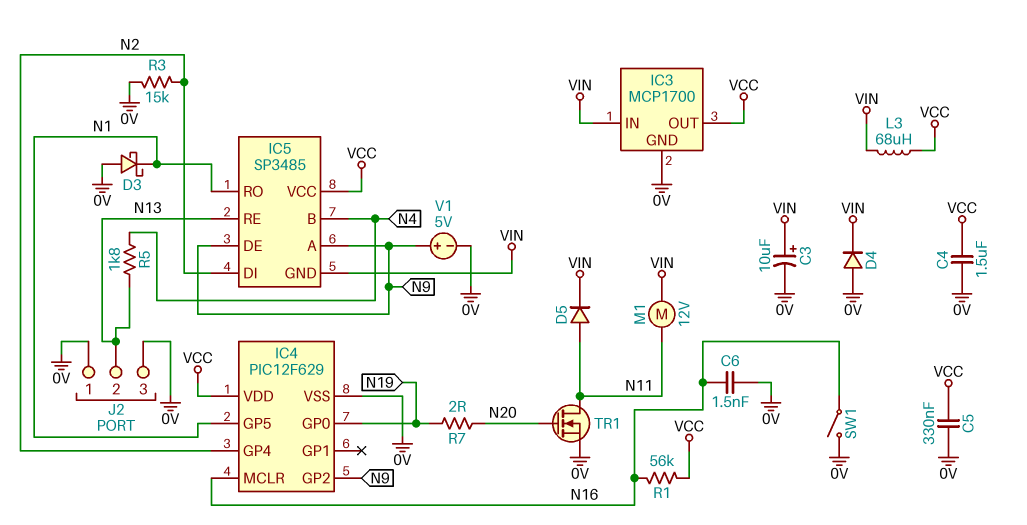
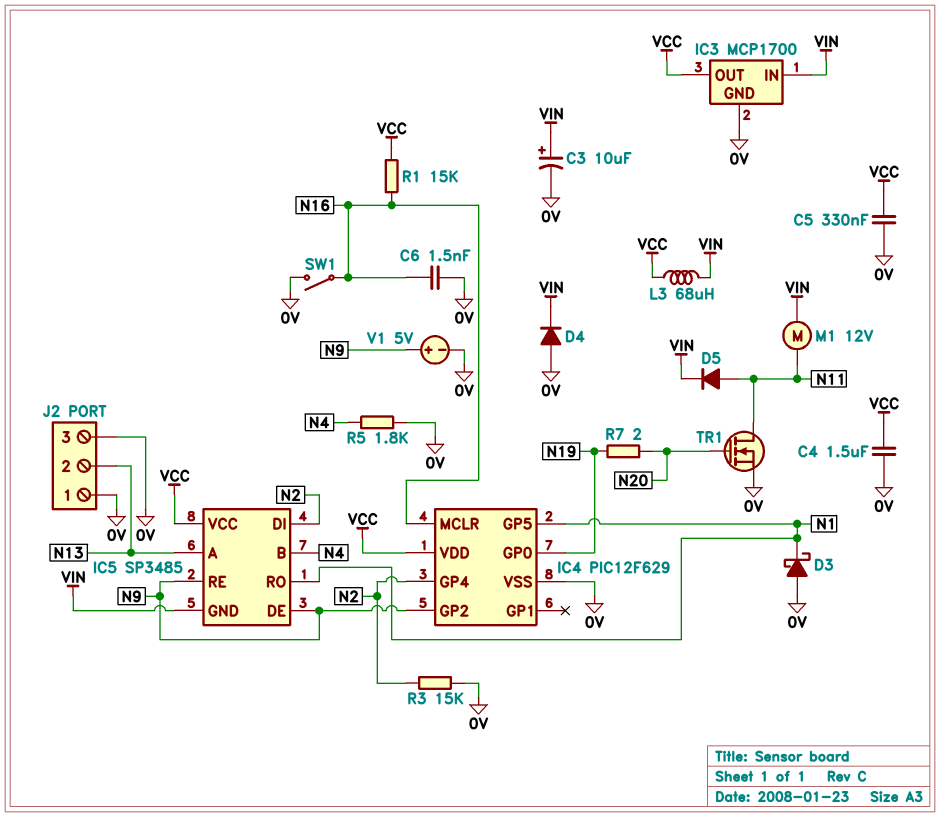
IC5 pin A: N9 -> N13
IC5 pin RE: N13 -> N9
R1: 56k (N16, VCC) -> 15k (N16, VCC)
R5: 1.8k (N4, N13) -> 1.8k (0V, N4)

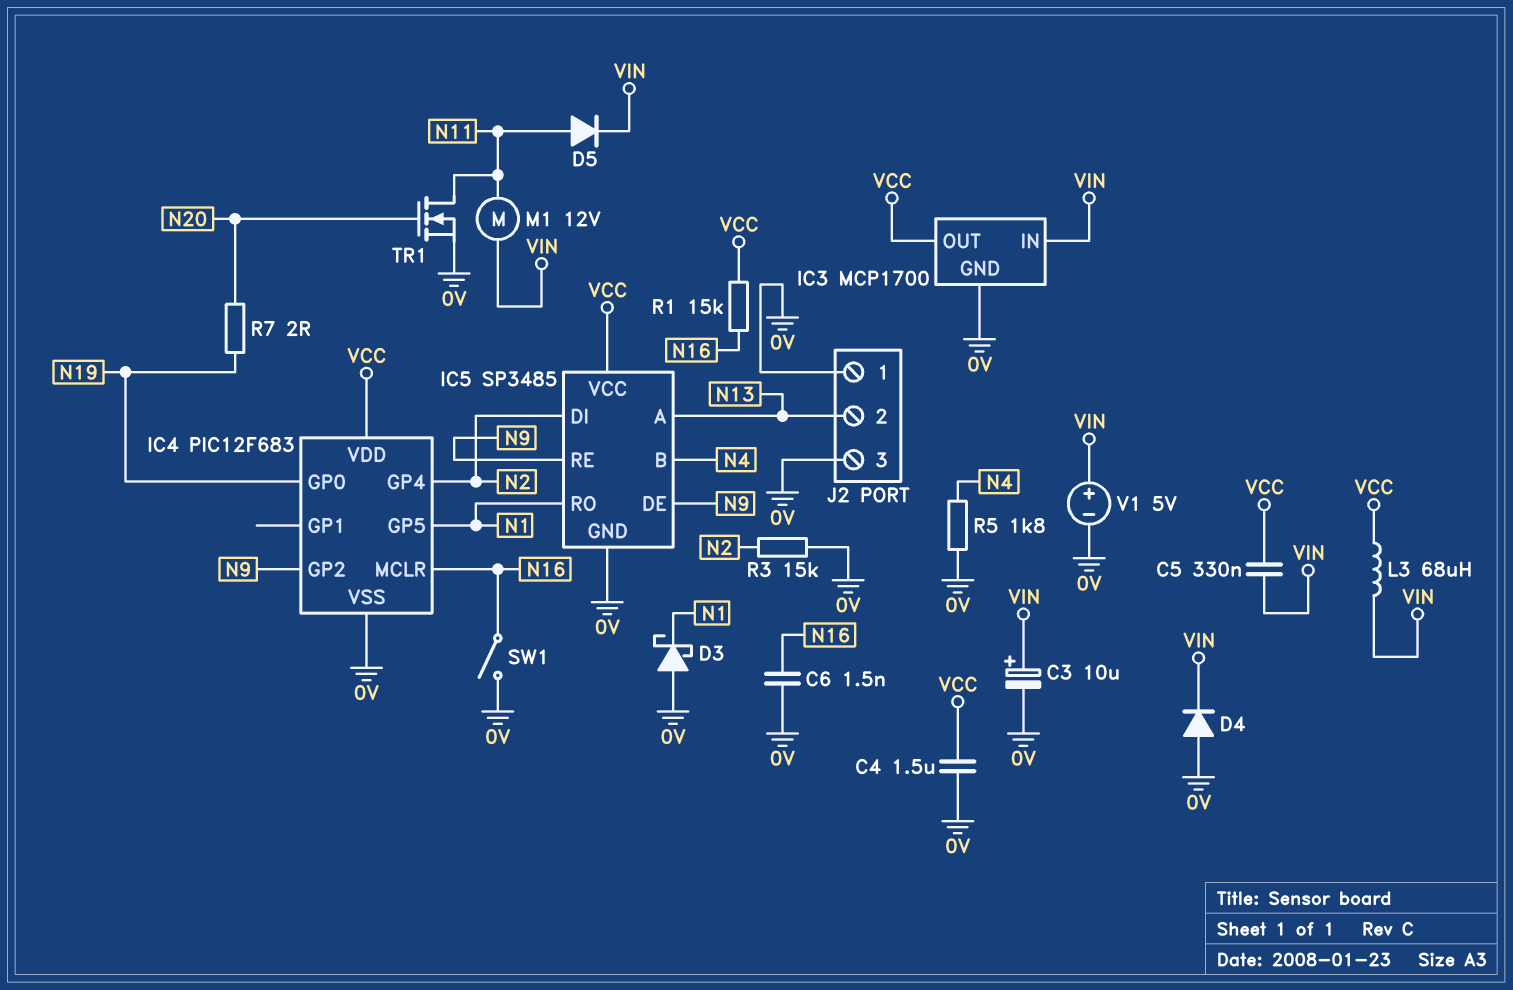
C5: 330nF (0V, VCC) -> 330nF (VCC, VIN)
IC4: PIC12F629 -> PIC12F683
IC5 pin GND: VIN -> 0V
V1: 5V (plus N9, minus 0V) -> 5V (plus VIN, minus 0V)

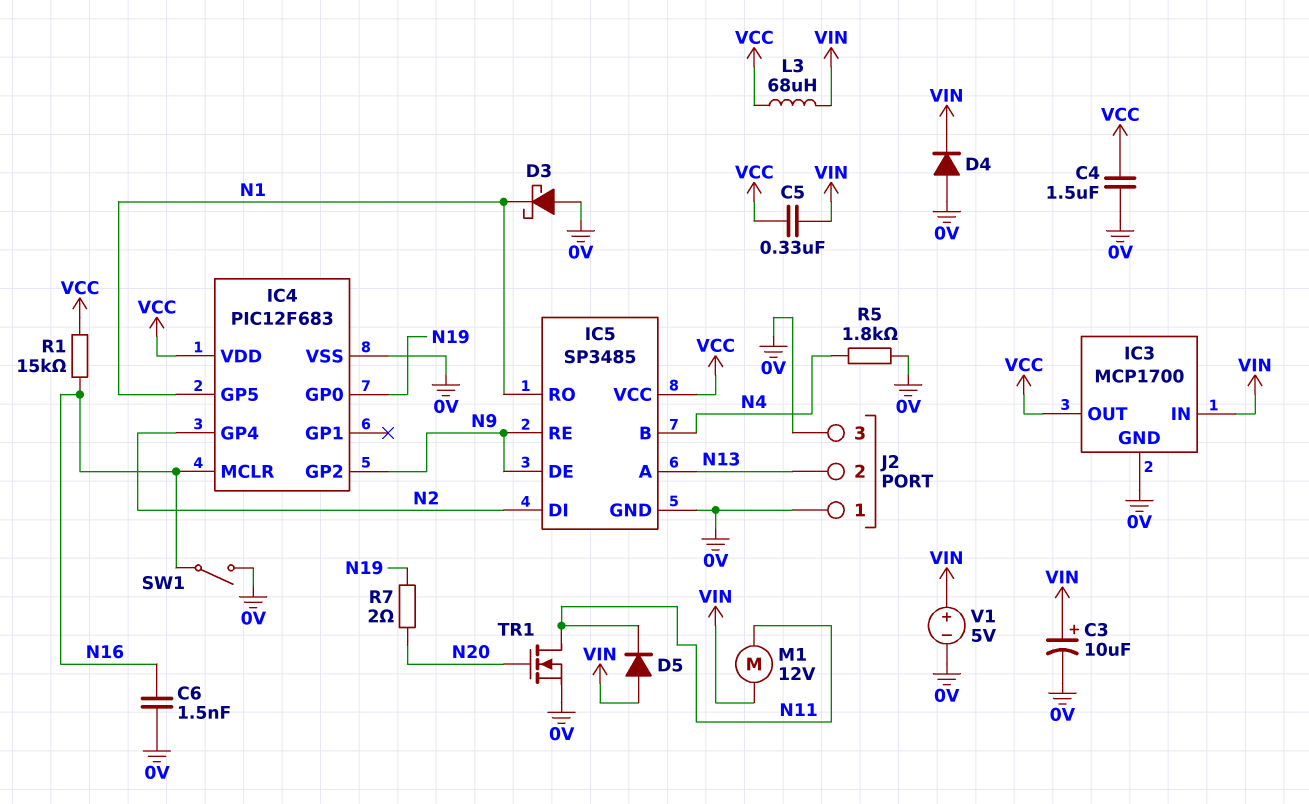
D5: diode (A N11, K VIN) -> diode (A VIN, K N11)
R3: 15k (0V, N2) -> none

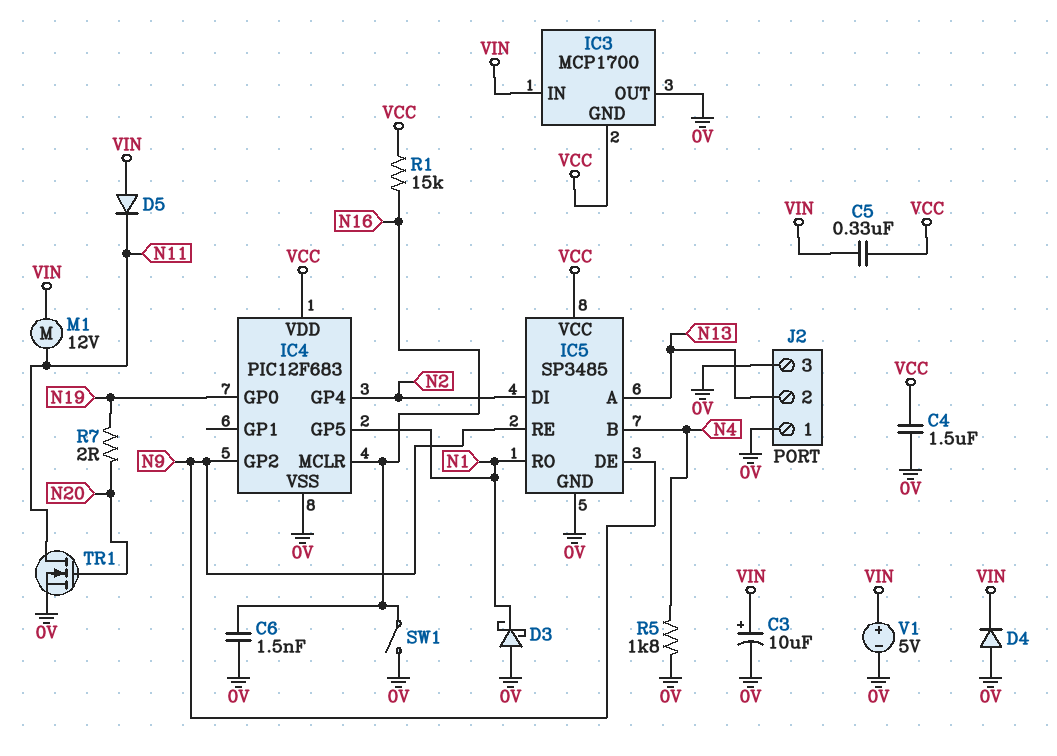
IC3 pin GND: 0V -> VCC
IC3 pin OUT: VCC -> 0V
L3: 68uH (VCC, VIN) -> none

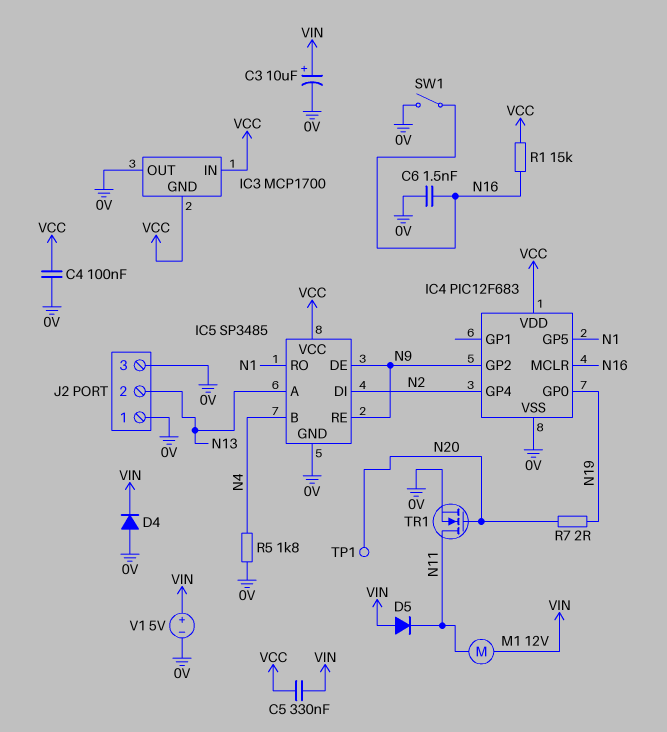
C4: 1.5uF (0V, VCC) -> 100nF (0V, VCC)
D3: schottky (A 0V, K N1) -> none
IC3 pin IN: VIN -> VCC
TP1: none -> test point (N20)

